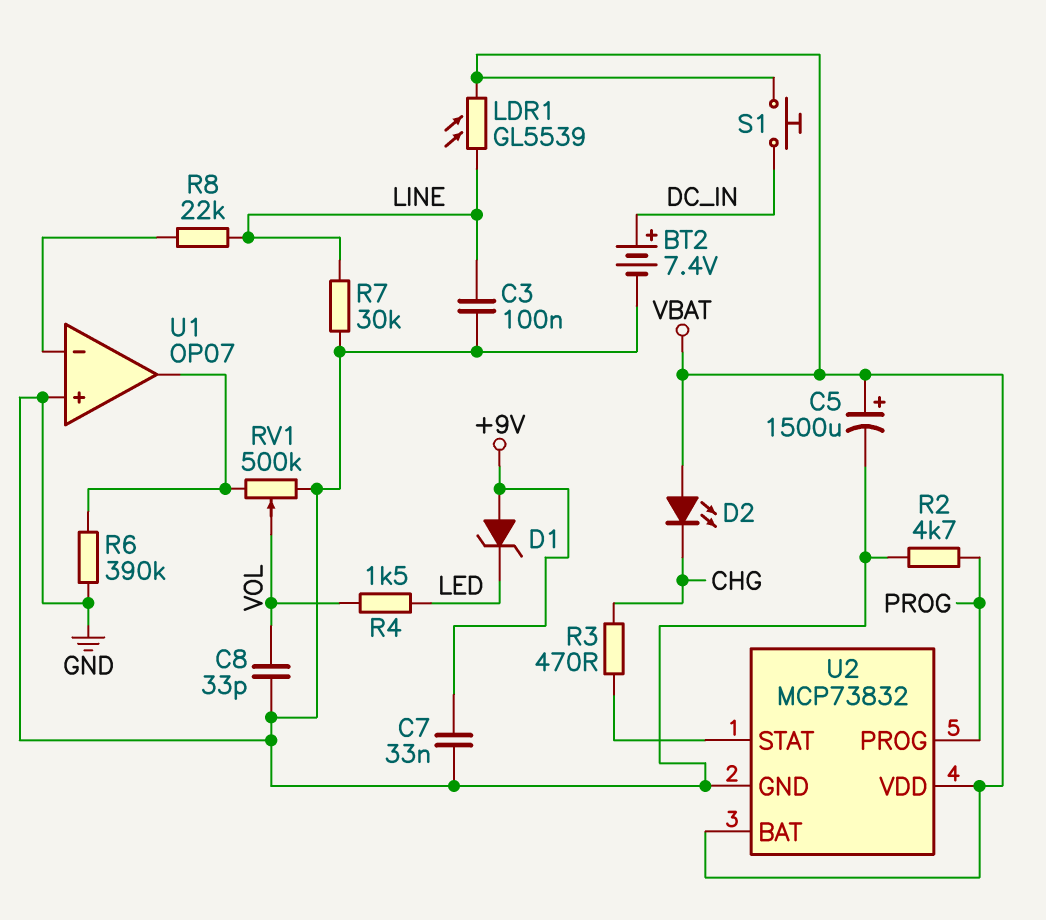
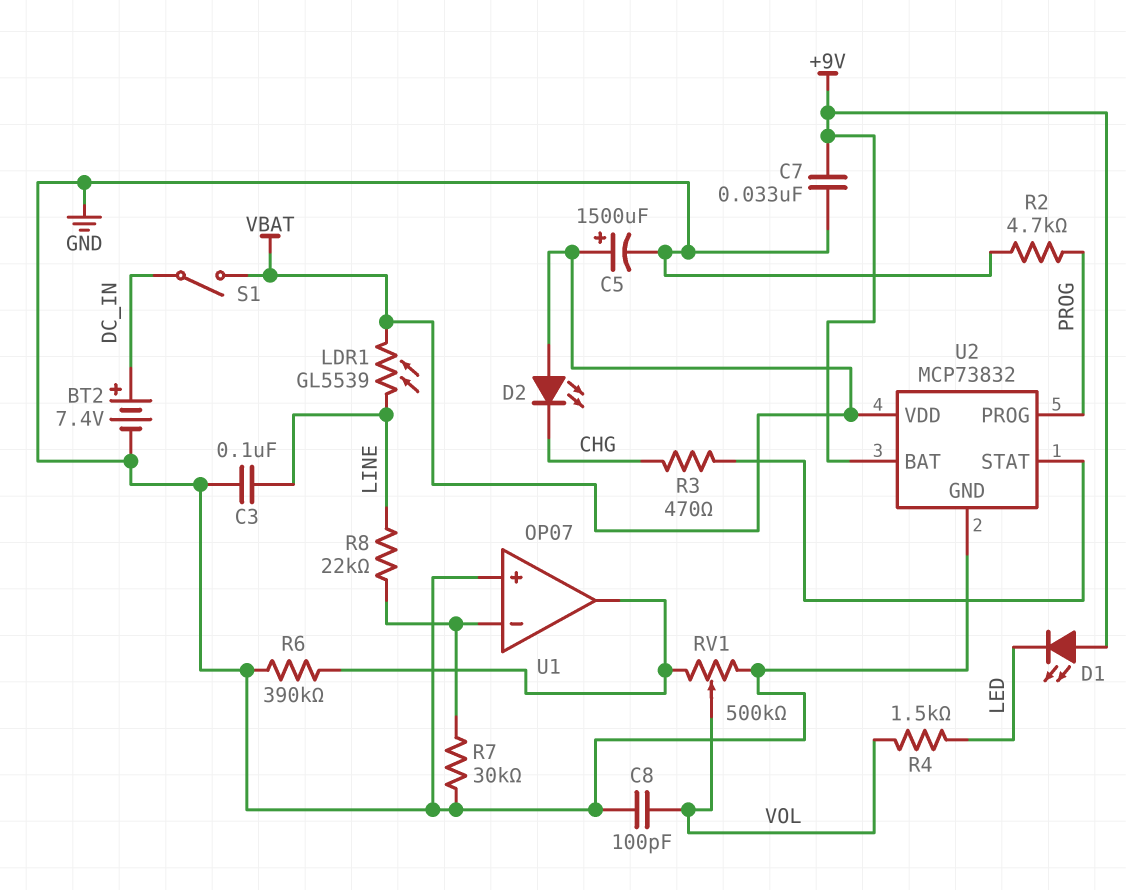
C8: 33pF (GND, VOL) -> 100pF (GND, VOL)
D1: zener (A +9V, K LED) -> LED (A +9V, K LED)
R7: 30k (GND, LINE) -> 30k (GND, U1/in-)
S1: button (DC_IN, VBAT) -> switch (DC_IN, VBAT)
U2 pin BAT: VBAT -> +9V

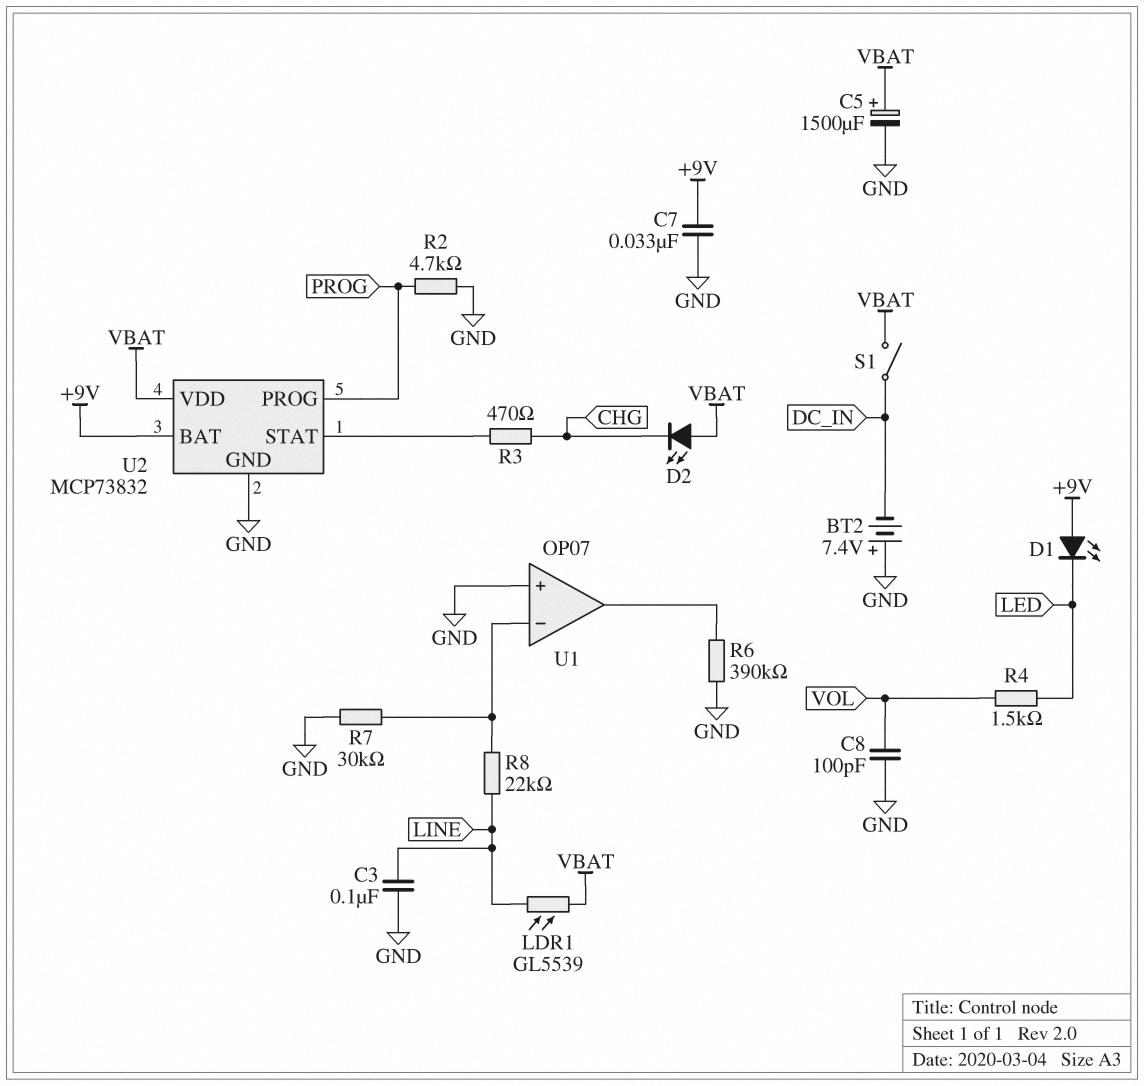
BT2: 7.4V (plus DC_IN, minus GND) -> 7.4V (plus GND, minus DC_IN)
RV1: 500k (GND, U1/out, wiper VOL) -> none

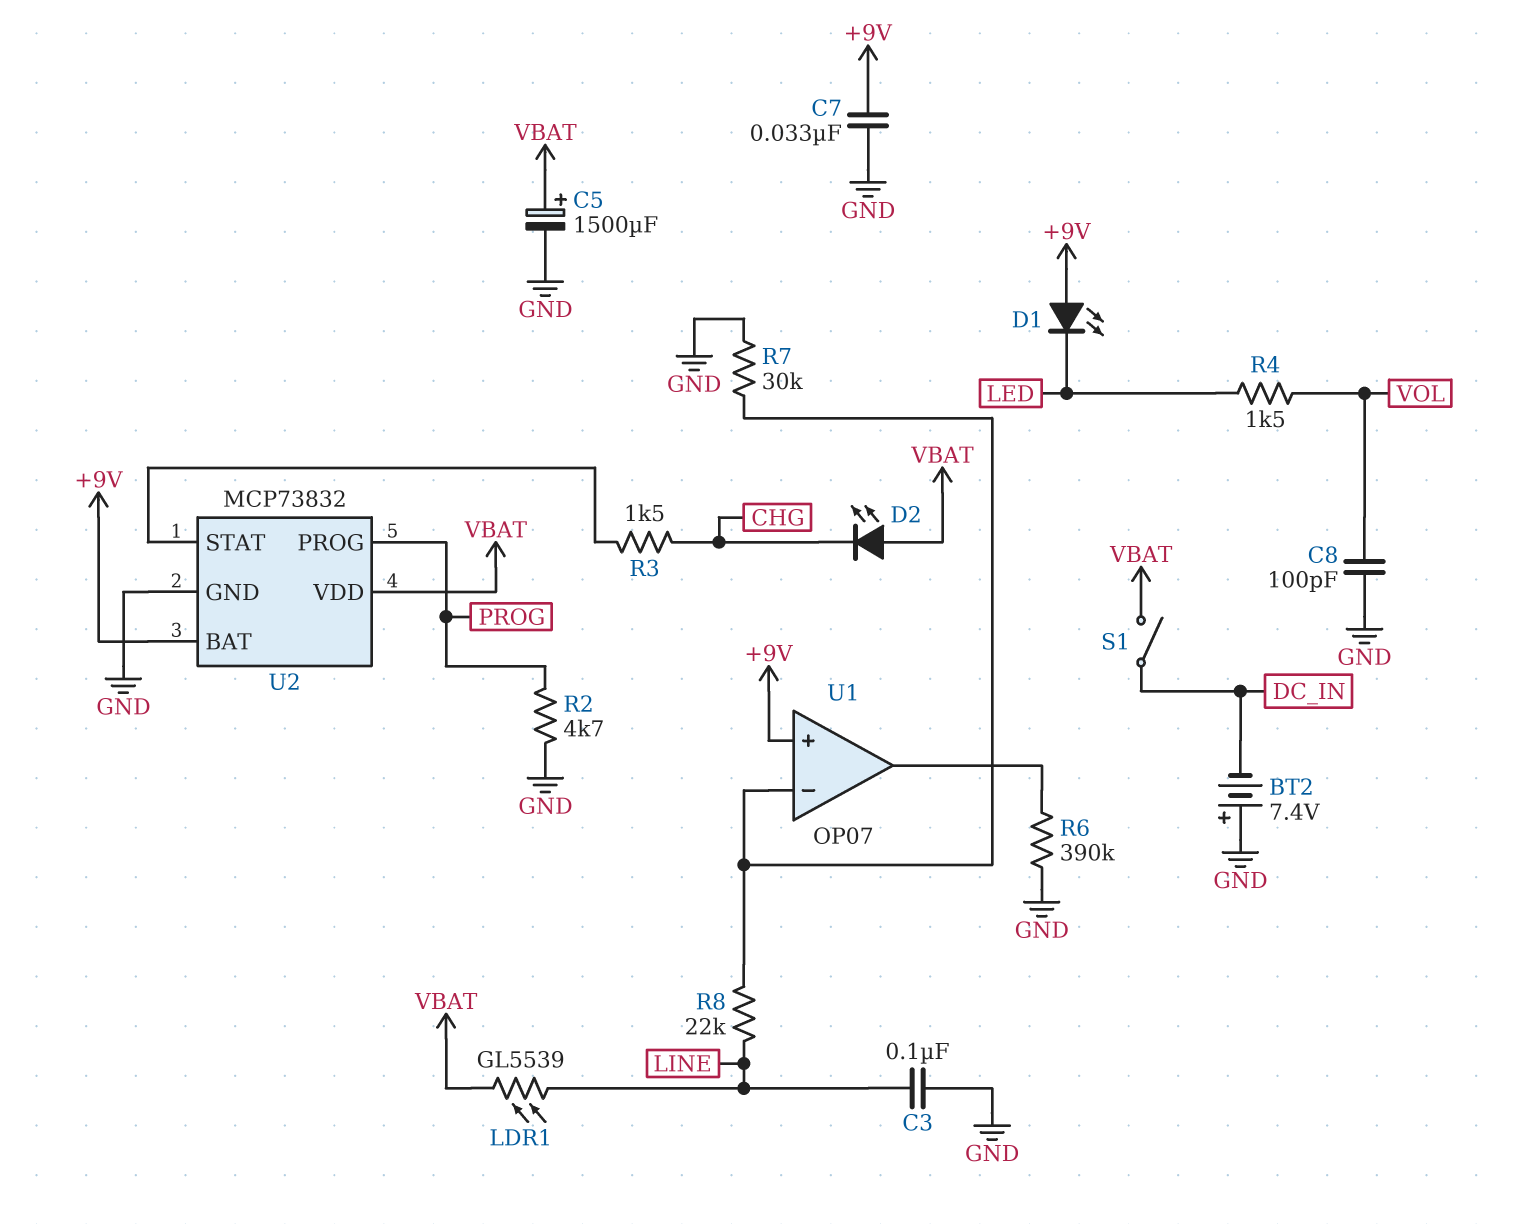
R3: 470 (CHG, U2/STAT) -> 1.5k (CHG, U2/STAT)
U1 pin in+: GND -> +9V

